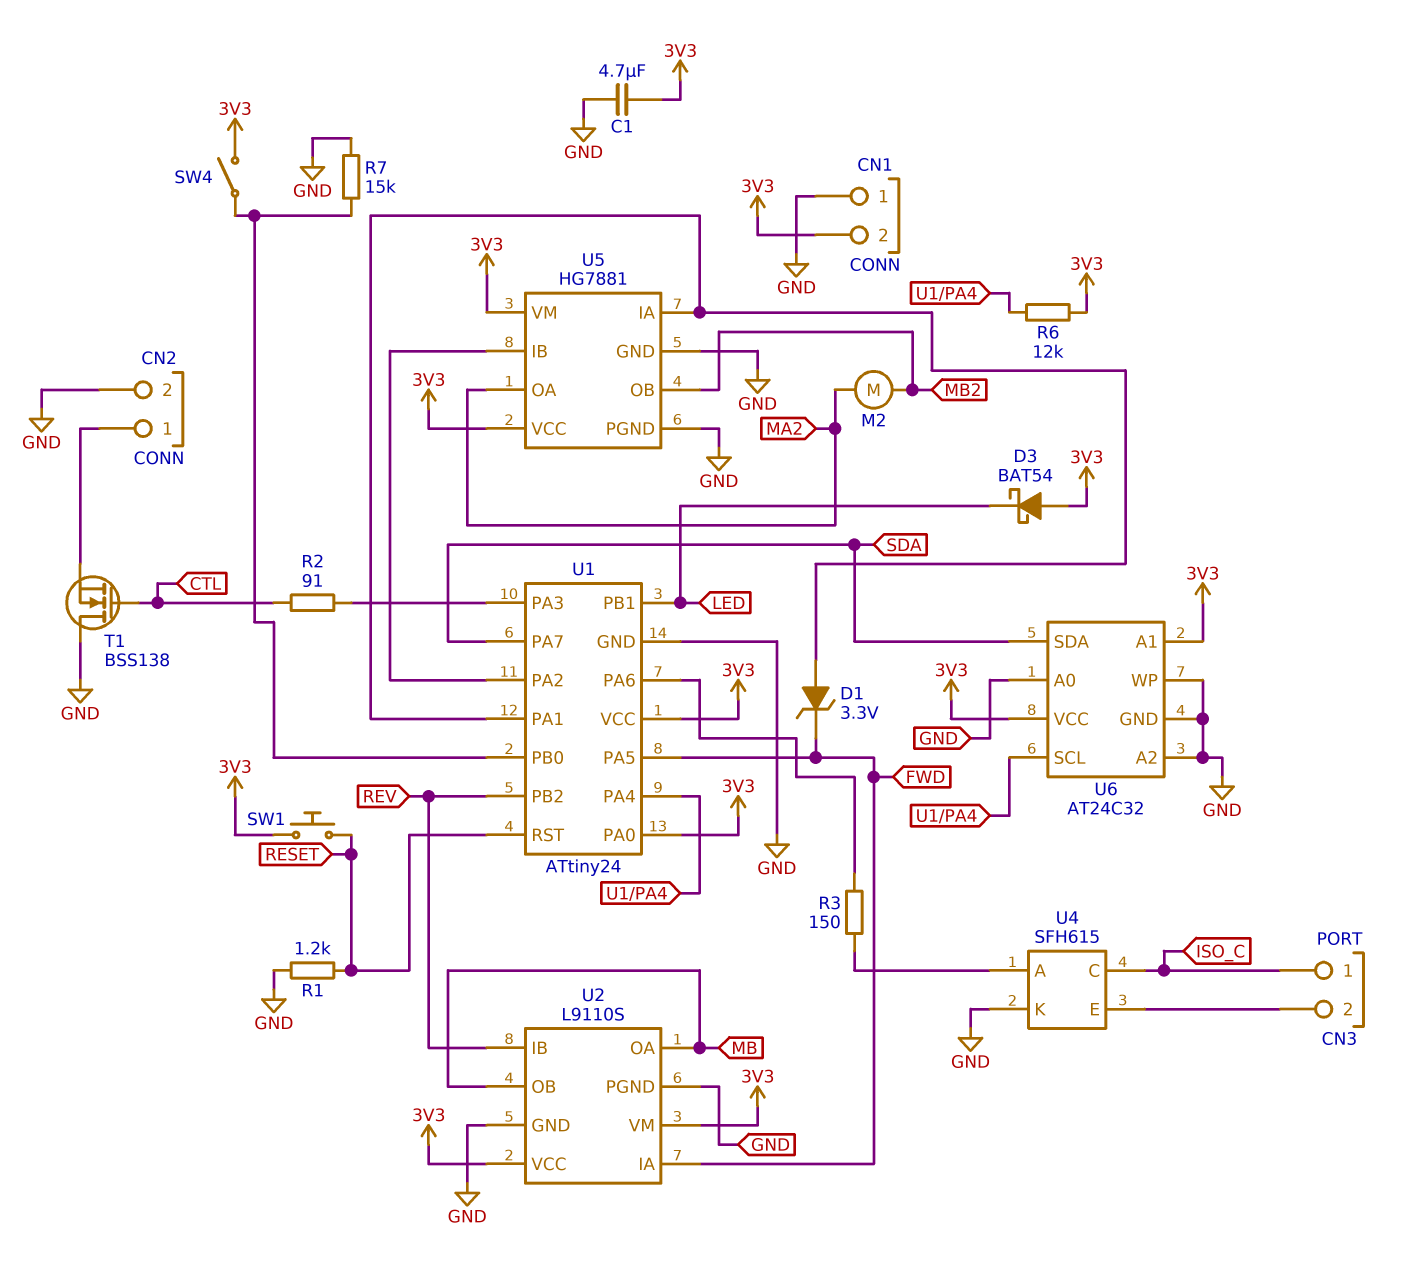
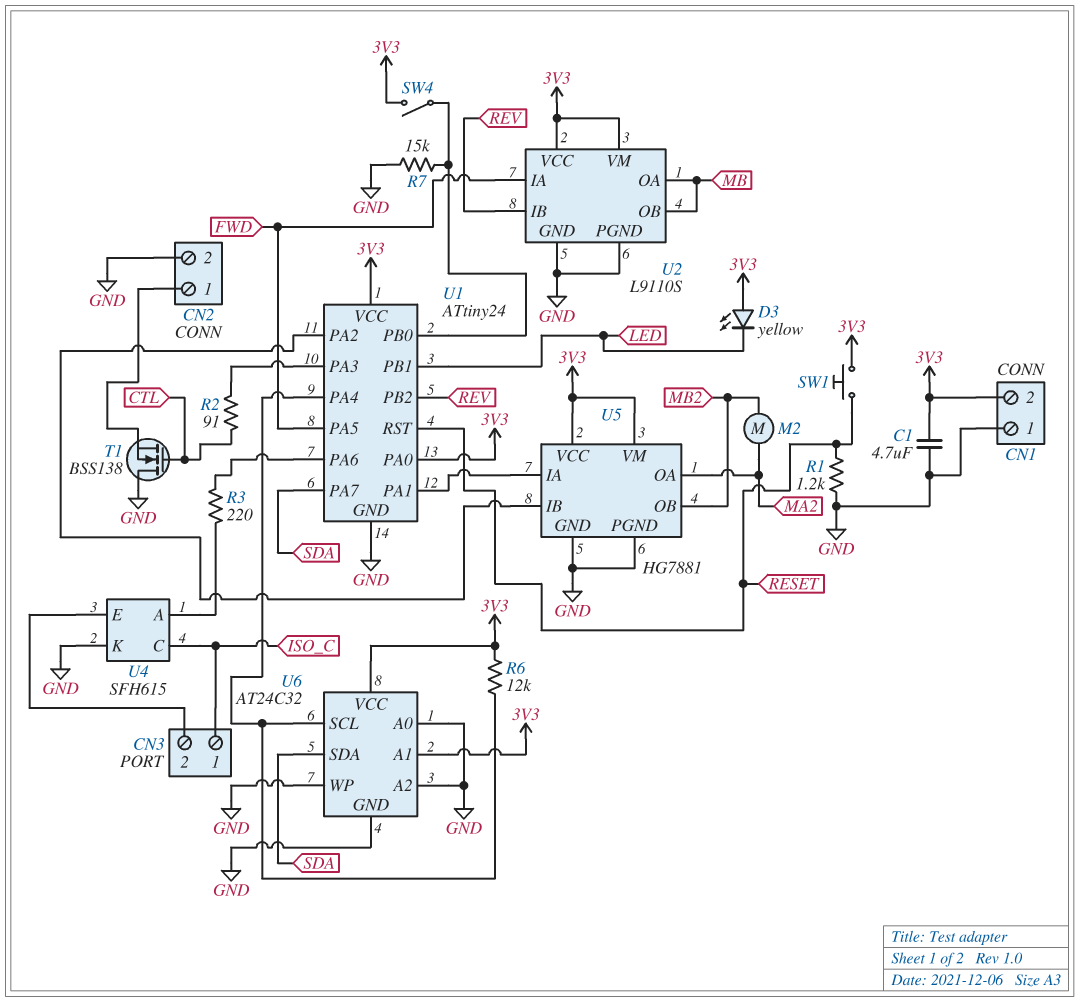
D1: zener 3.3V (A U1/PA1, K FWD) -> none
D3: schottky BAT54 (A 3V3, K LED) -> LED yellow (A 3V3, K LED)
R3: 150 (U1/PA6, U4/A) -> 220 (U1/PA6, U4/A)

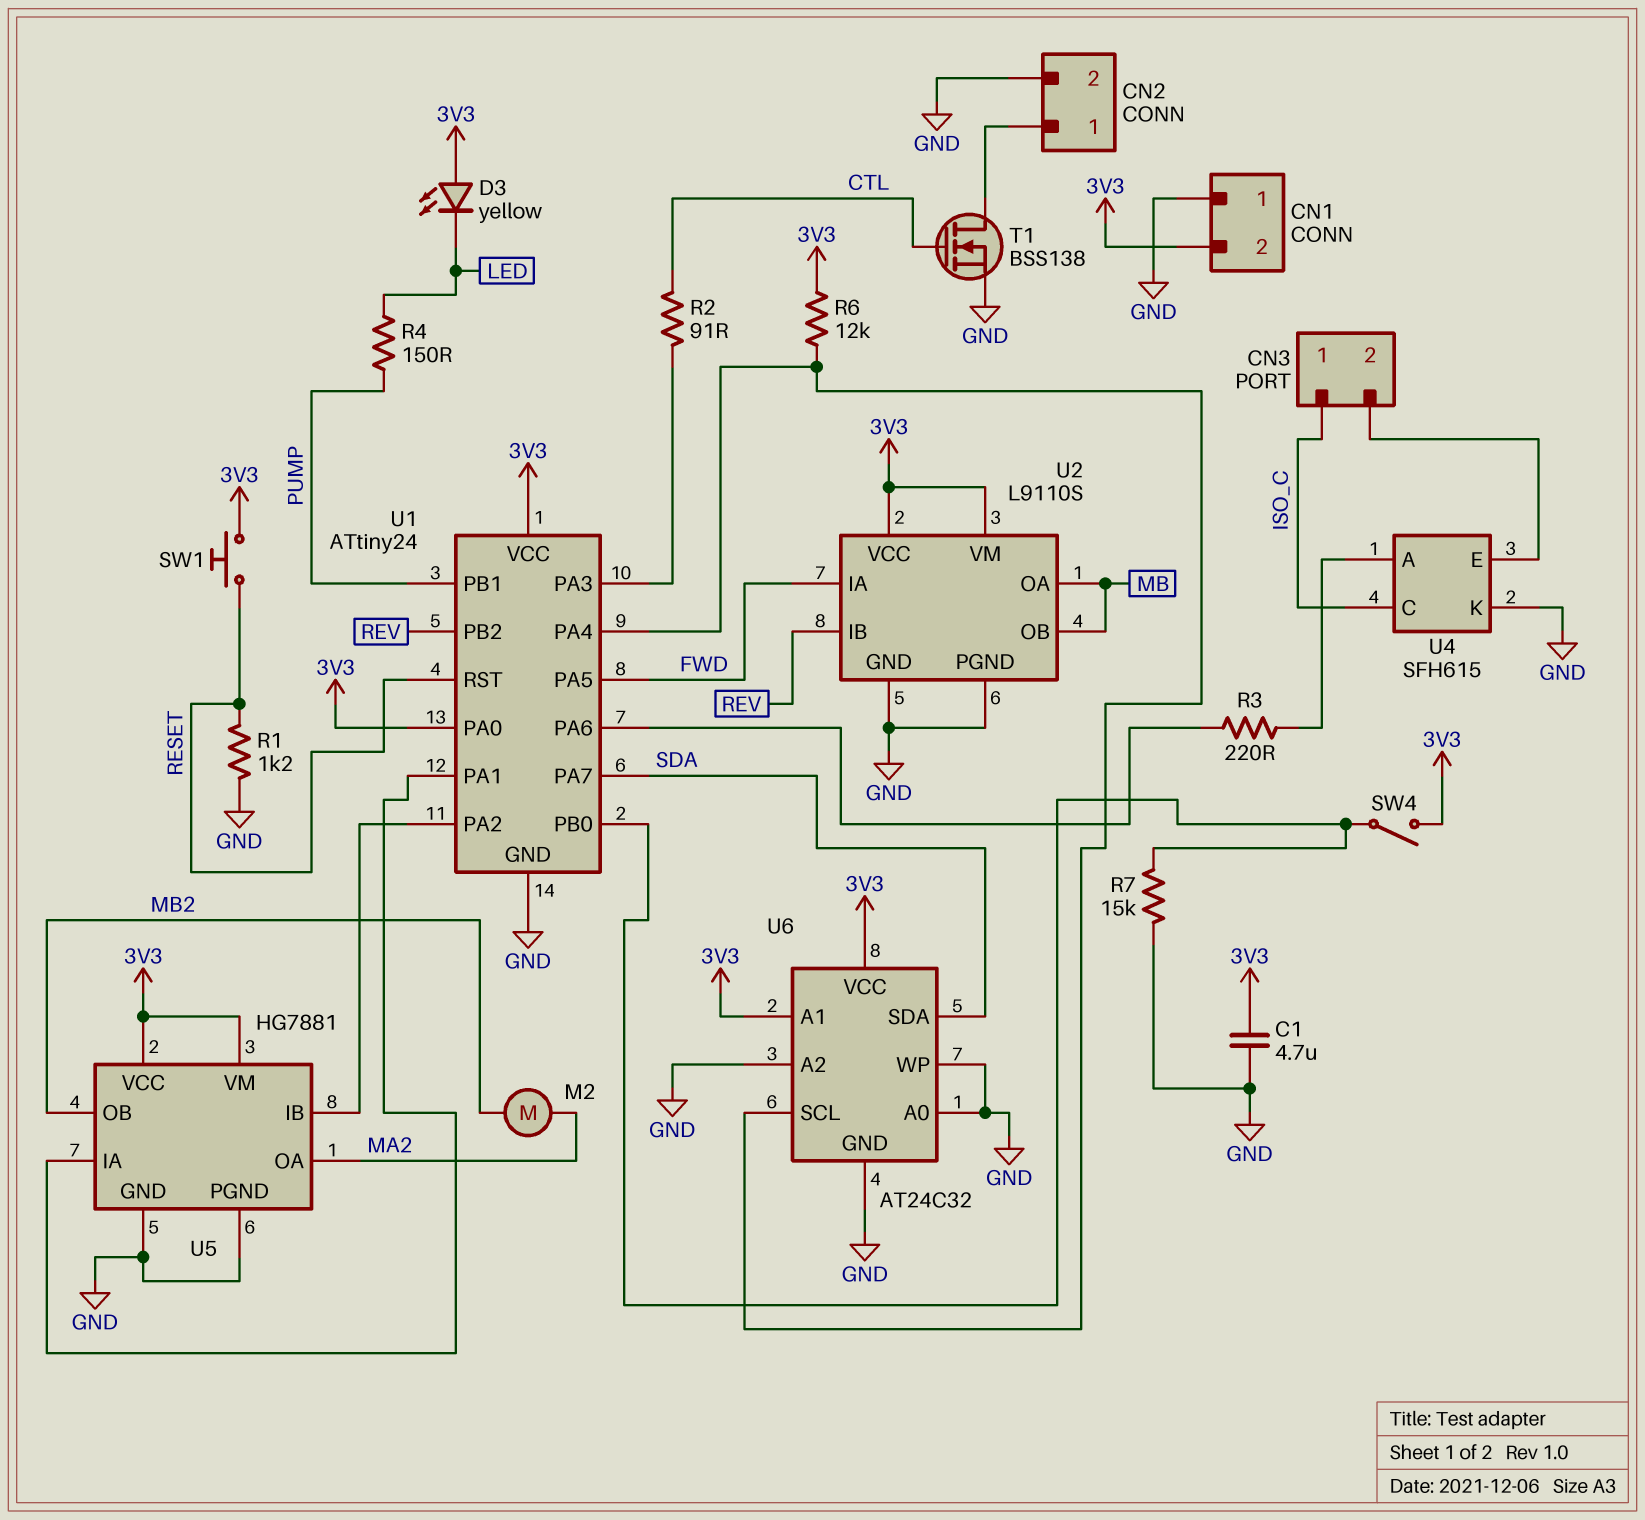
R4: none -> 150 (LED, PUMP)
T1: NMOS BSS138 (G CTL, D GND, S CN2/1) -> NMOS BSS138 (G CTL, D CN2/1, S GND)
U1 pin PB1: LED -> PUMP

